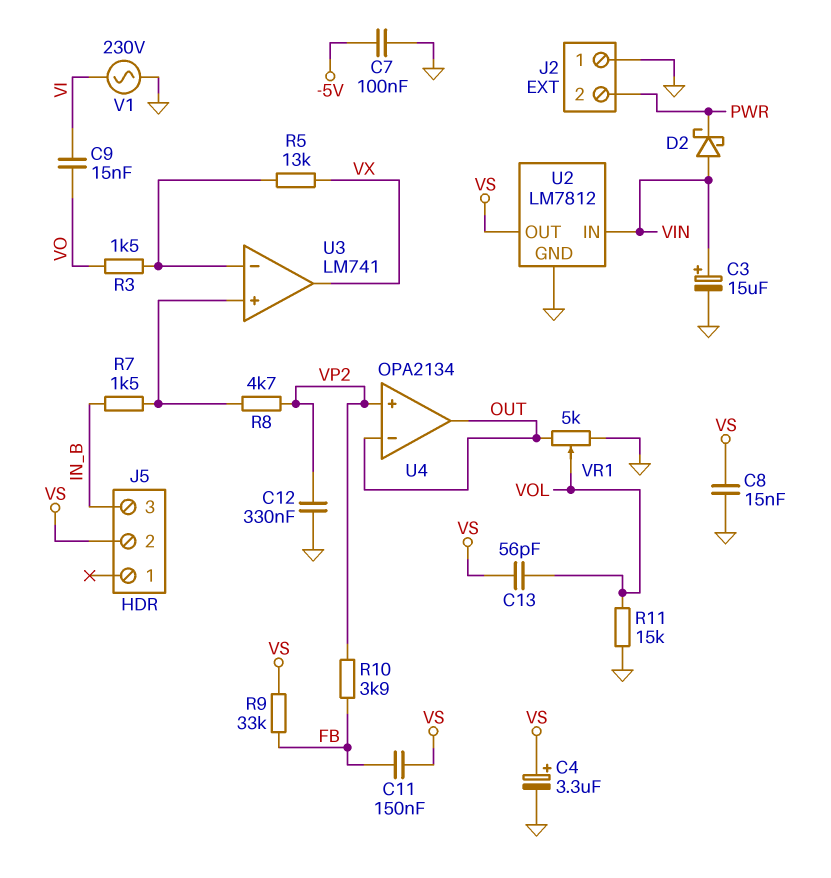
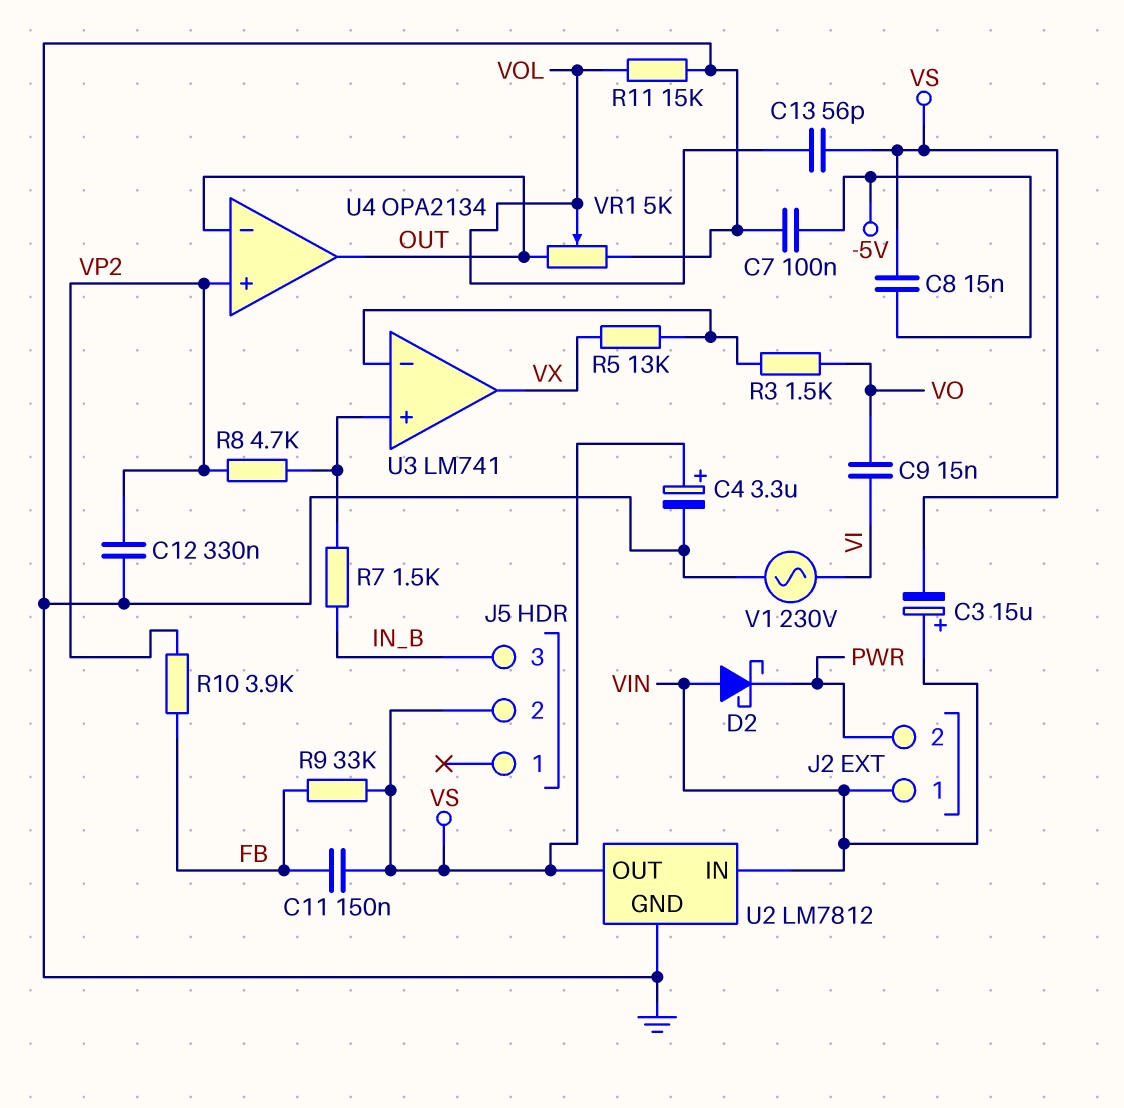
C3: 15uF (plus VIN, minus GND) -> 15uF (plus VIN, minus VS)
C8: 15nF (GND, VS) -> 15nF (-5V, VS)
J2 pin 1: GND -> VIN

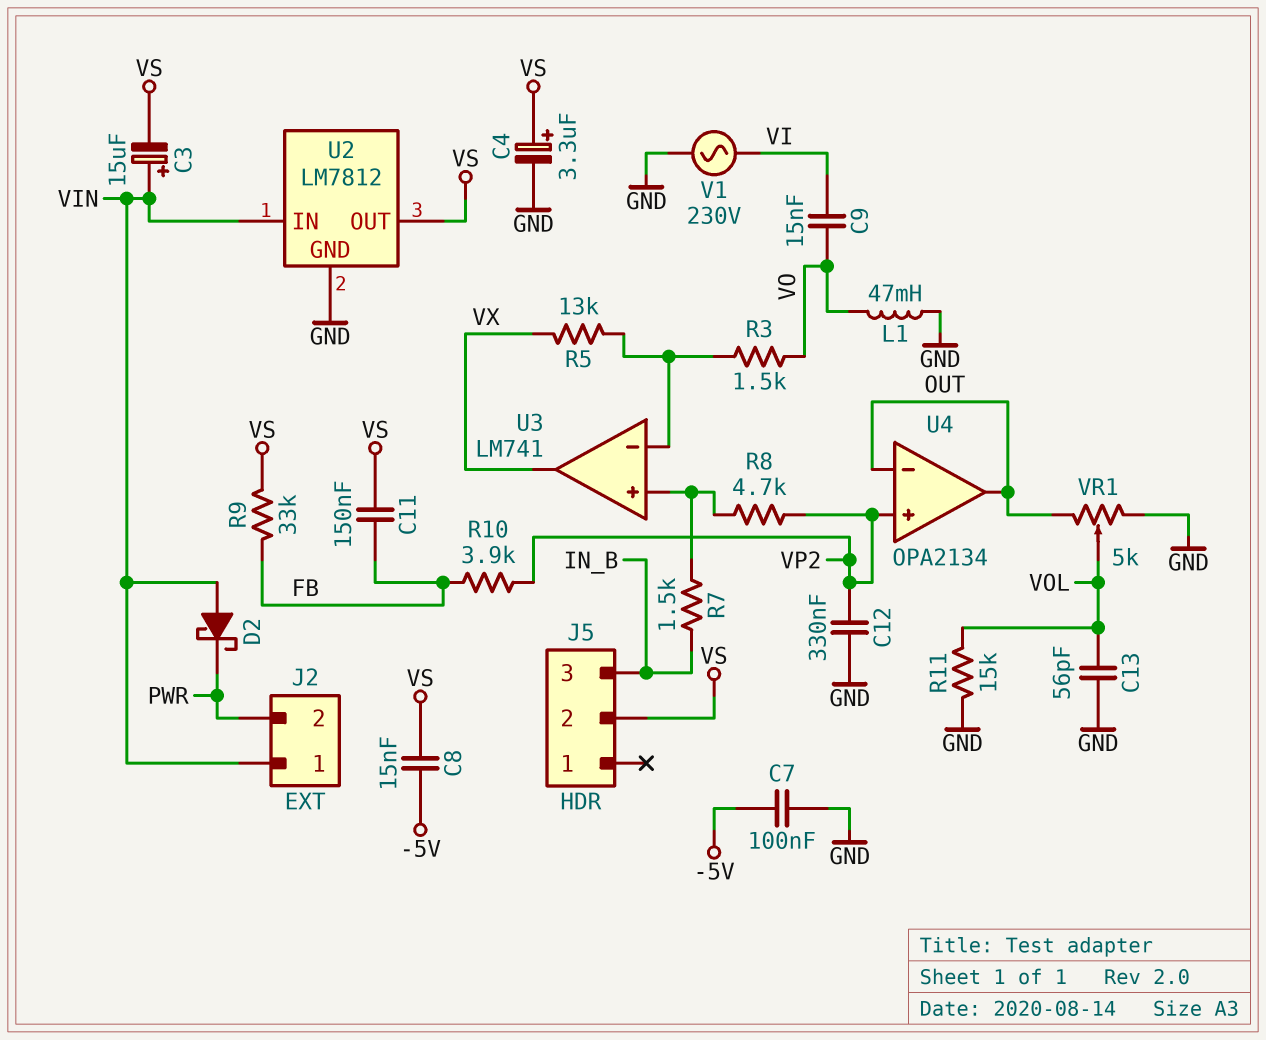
C13: 56pF (VOL, VS) -> 56pF (GND, VOL)
L1: none -> 47mH (GND, VO)

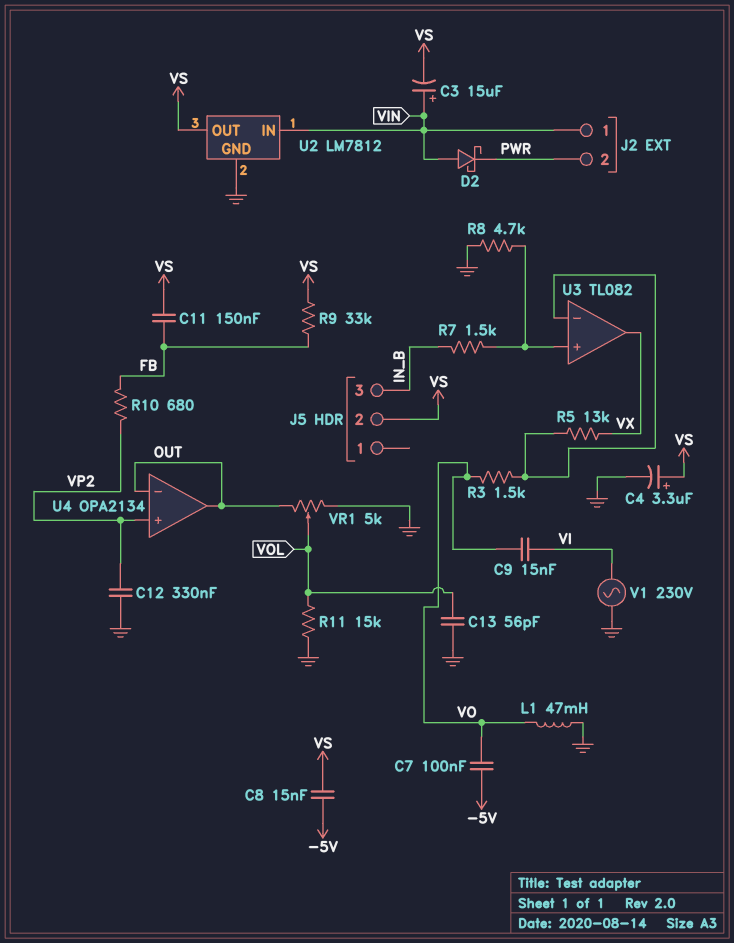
C7: 100nF (-5V, GND) -> 100nF (-5V, VO)
R8: 4.7k (U3/in+, VP2) -> 4.7k (GND, U3/in+)
R10: 3.9k (FB, VP2) -> 680 (FB, VP2)
U3: LM741 -> TL082

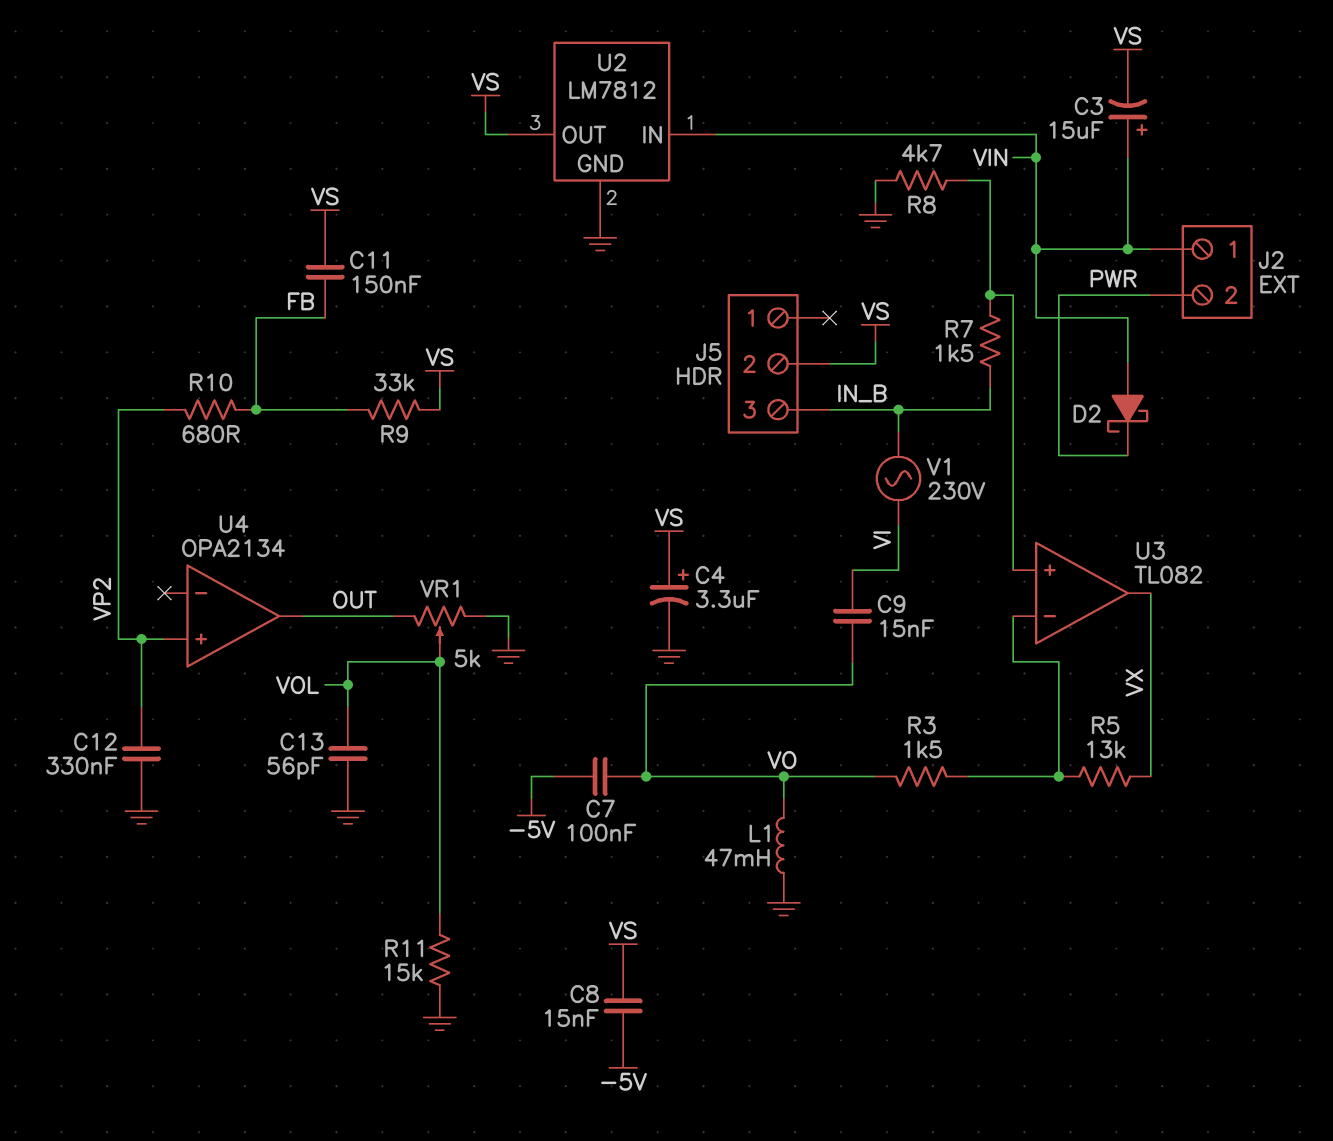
U4 pin in-: OUT -> none
V1: AC 230V (GND, VI) -> AC 230V (IN_B, VI)

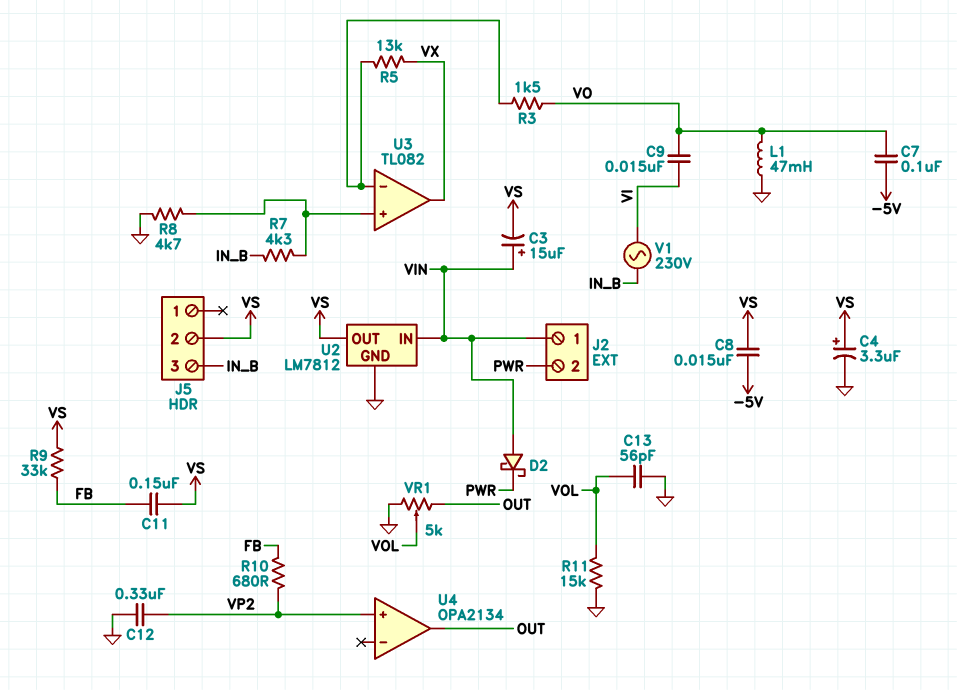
R7: 1.5k (IN_B, U3/in+) -> 4.3k (IN_B, U3/in+)

